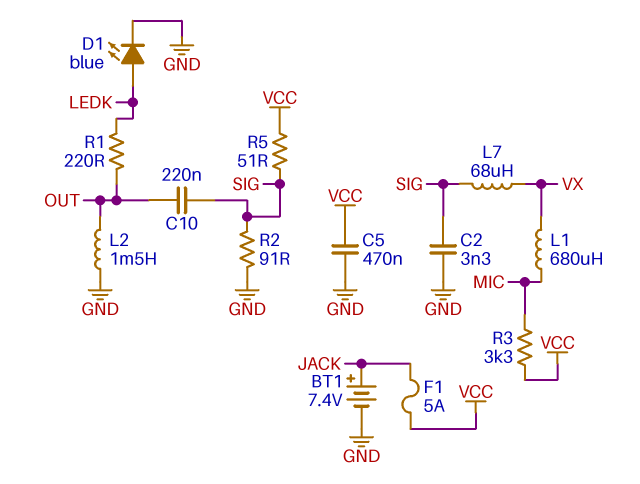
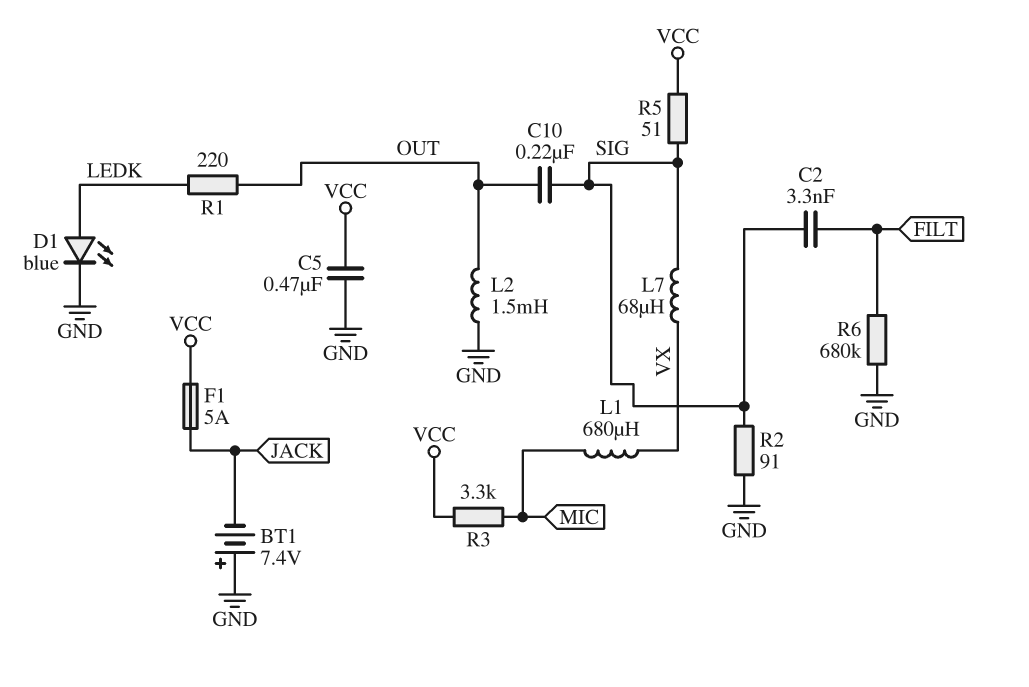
BT1: 7.4V (plus JACK, minus GND) -> 7.4V (plus GND, minus JACK)
C2: 3.3nF (GND, SIG) -> 3.3nF (FILT, SIG)
R6: none -> 680k (FILT, GND)

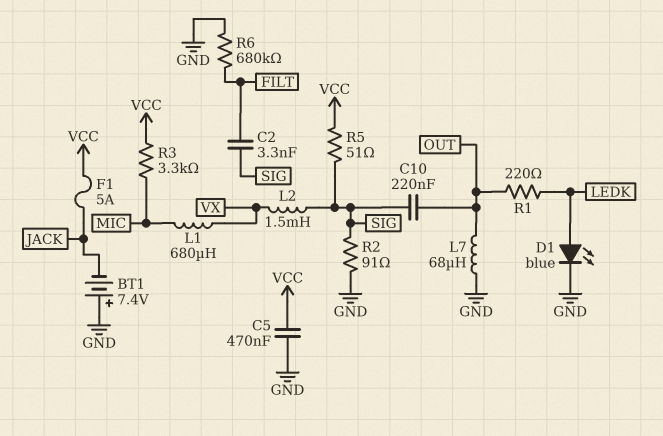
L2: 1.5mH (GND, OUT) -> 1.5mH (SIG, VX)
L7: 68uH (SIG, VX) -> 68uH (GND, OUT)

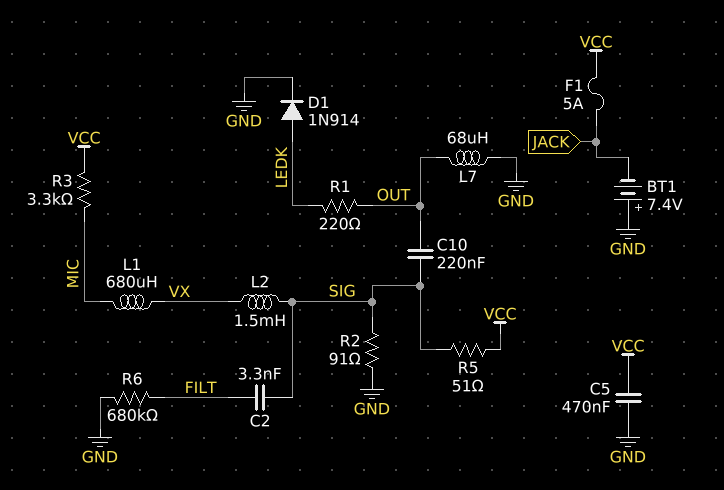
D1: LED blue (A LEDK, K GND) -> diode 1N914 (A LEDK, K GND)

